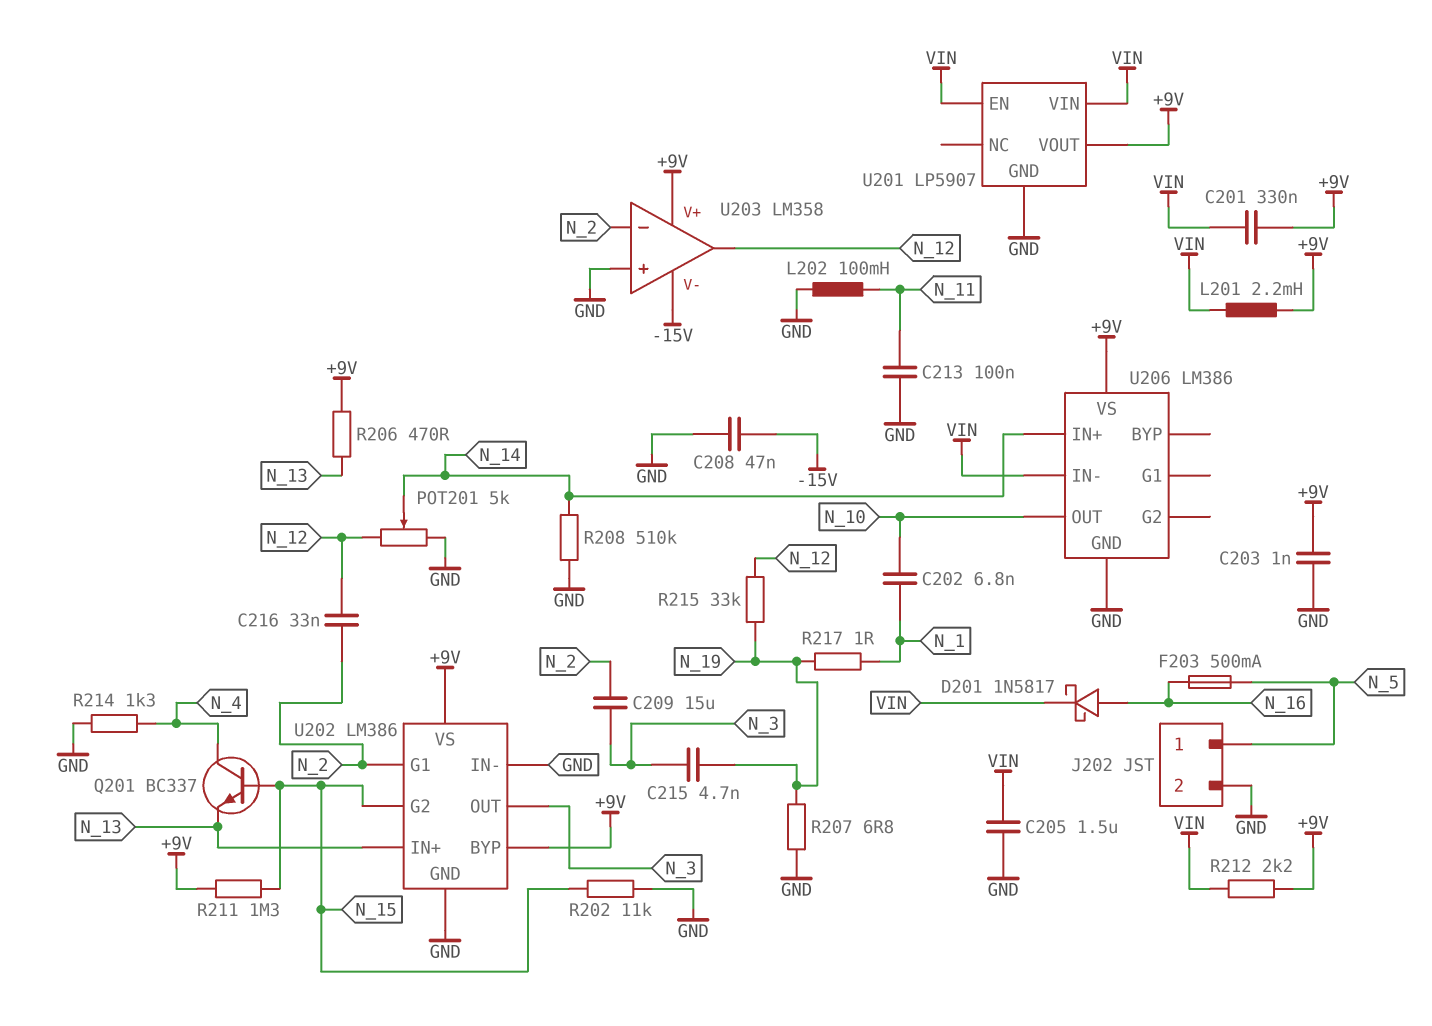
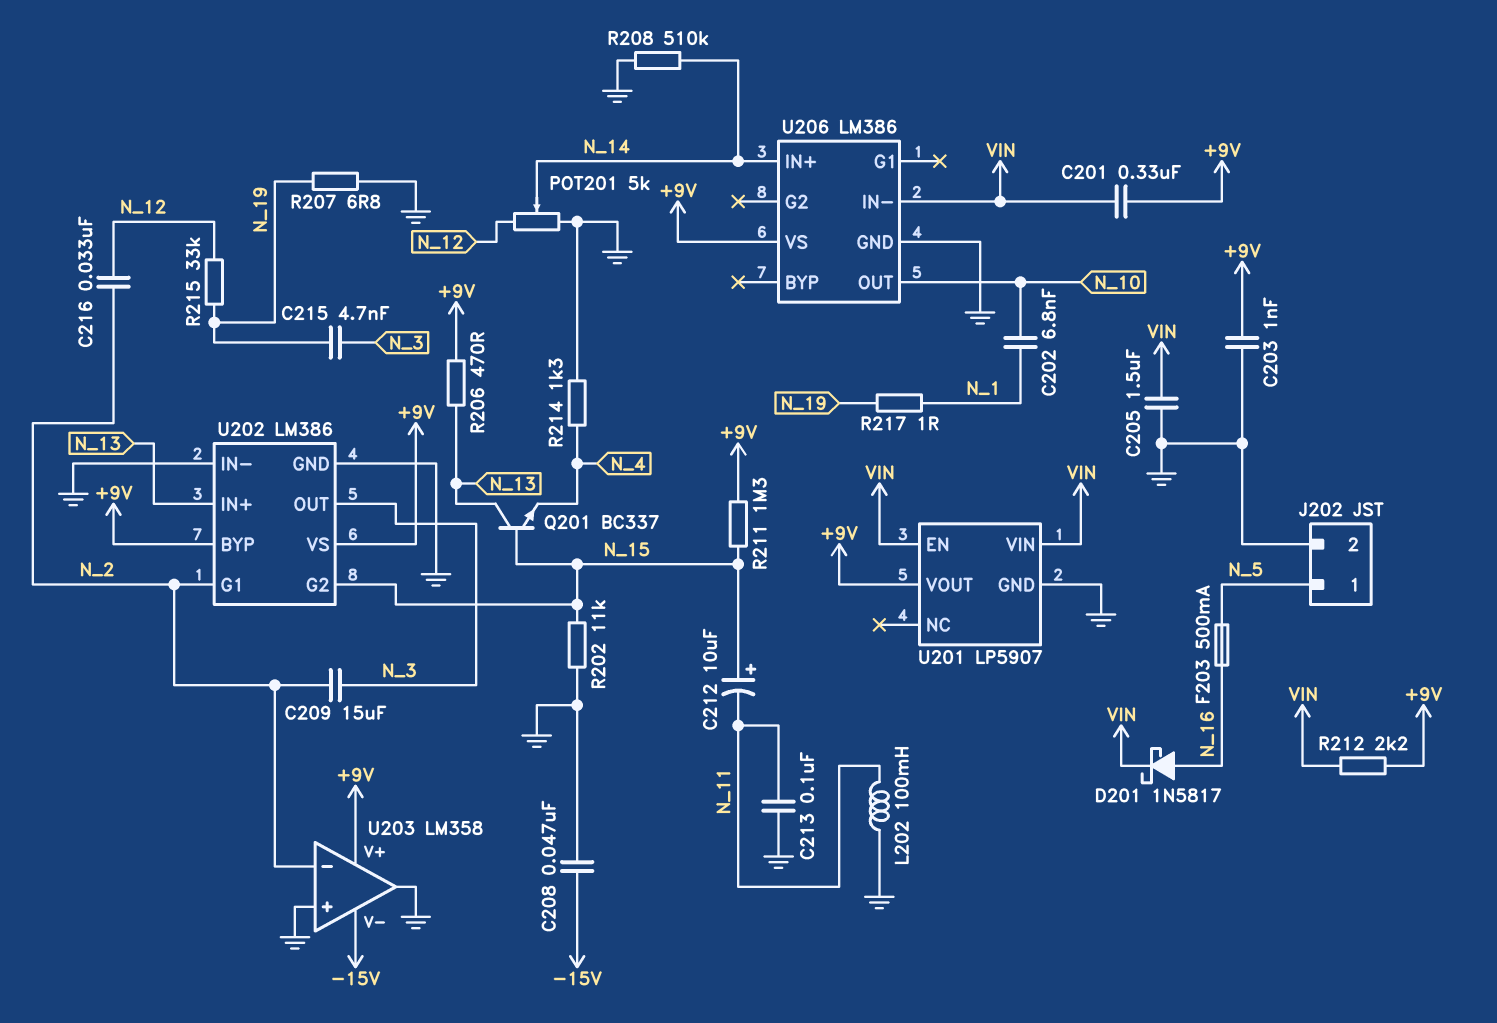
C212: none -> 10uF (plus N_15, minus N_11)
L201: 2.2mH (+9V, VIN) -> none
Q201: NPN BC337 (B N_15, C N_4, E N_13) -> NPN BC337 (B N_15, C N_13, E N_4)
U203 pin out: N_12 -> GND

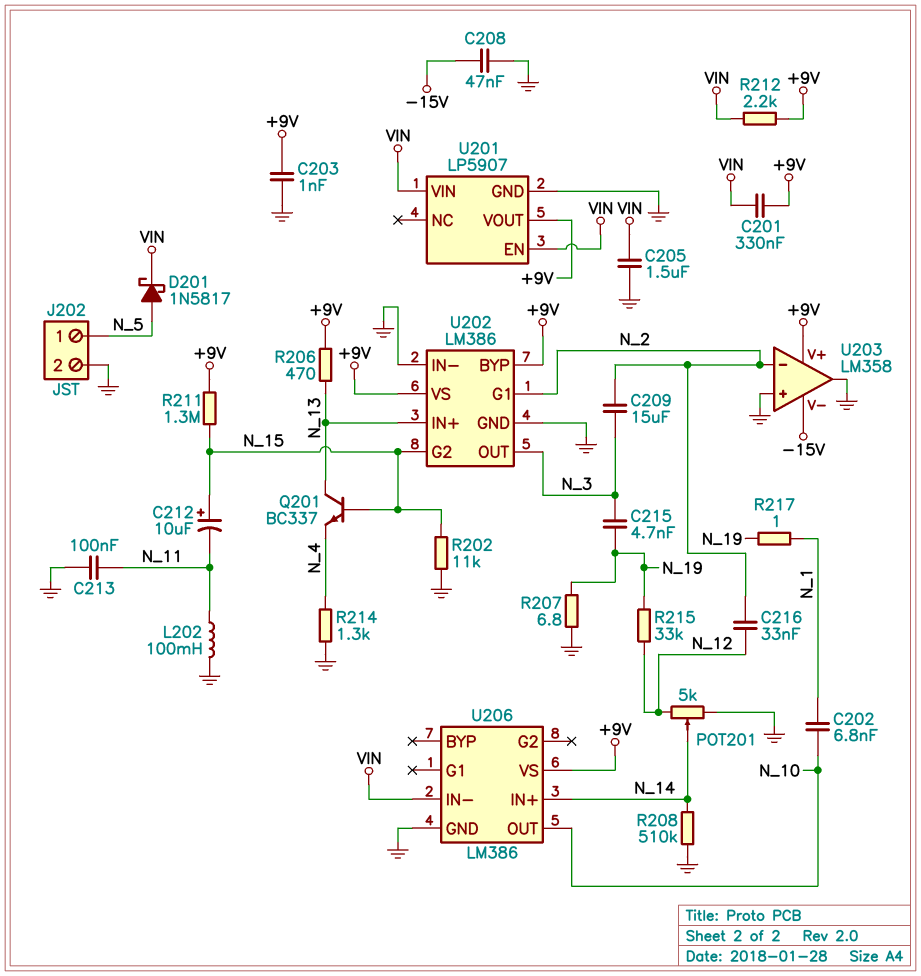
D201: schottky 1N5817 (A N_16, K VIN) -> schottky 1N5817 (A N_5, K VIN)
F203: 500mA (N_5, N_16) -> none

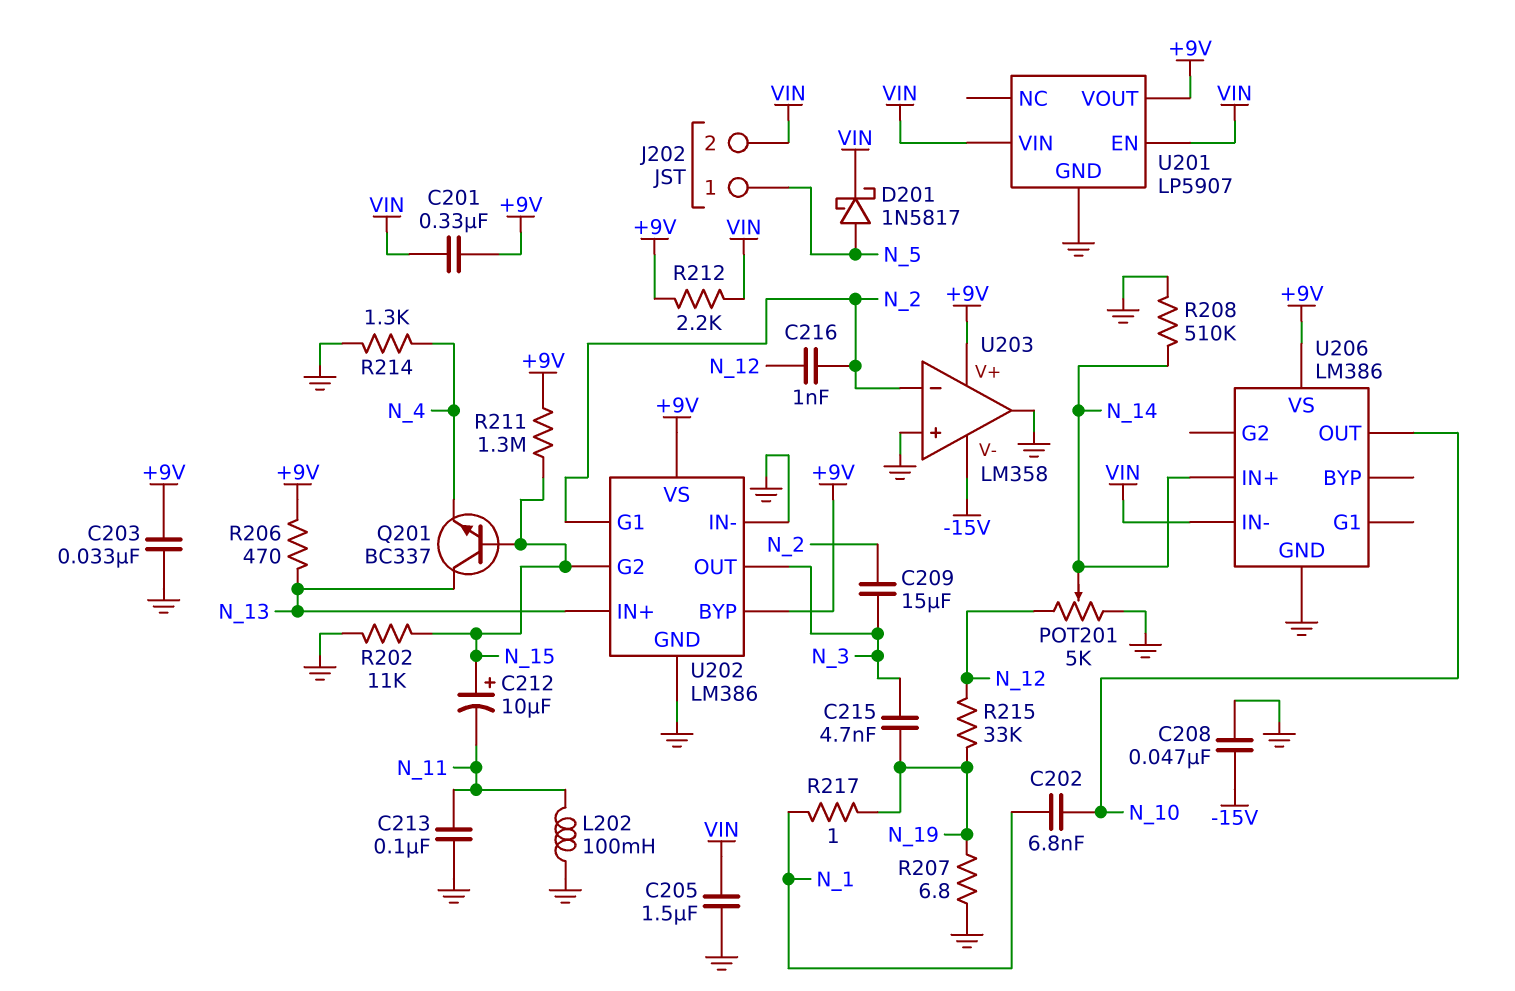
C203: 1nF (+9V, GND) -> 33nF (+9V, GND)
C216: 33nF (N_2, N_12) -> 1nF (N_2, N_12)
J202 pin 2: GND -> VIN

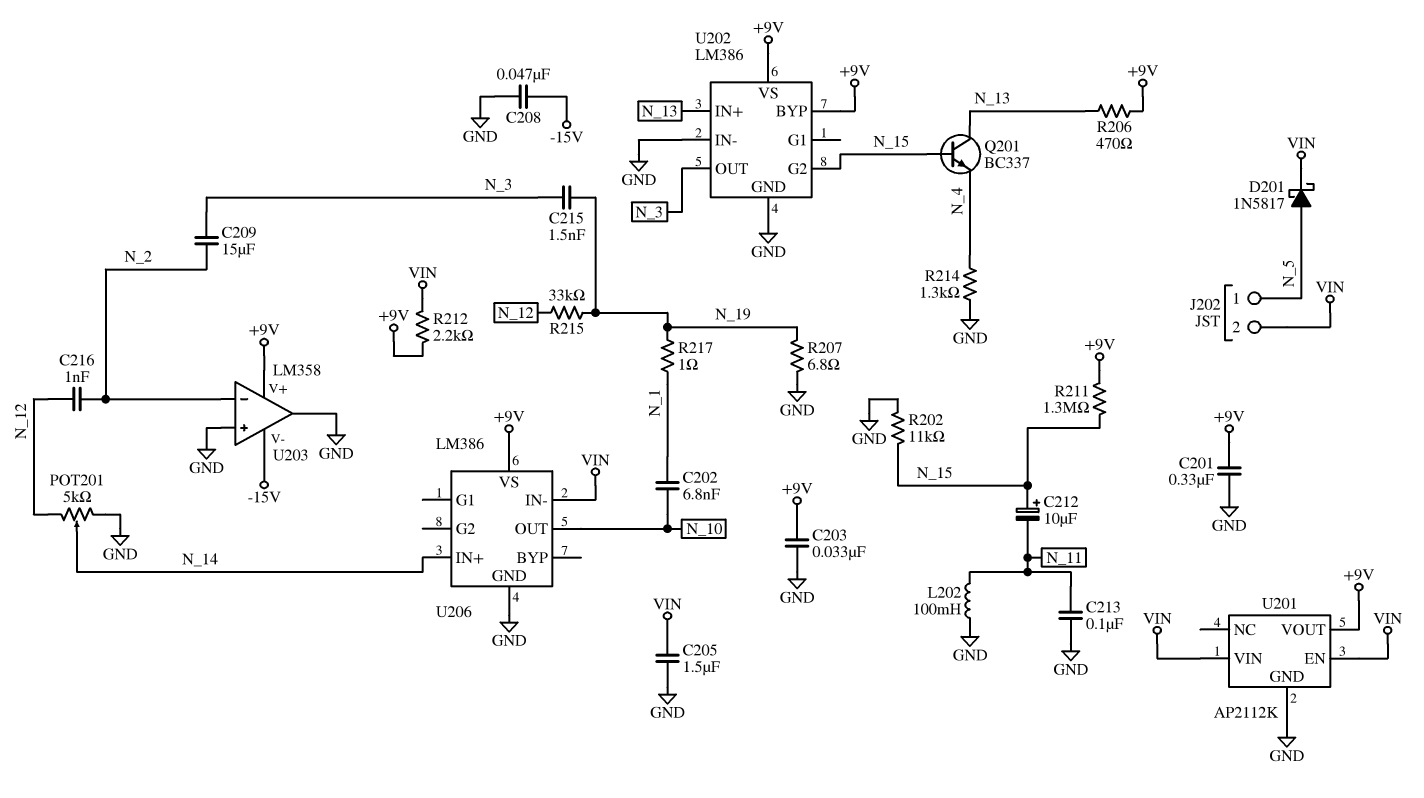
C201: 330nF (+9V, VIN) -> 330nF (+9V, GND)
C215: 4.7nF (N_3, N_19) -> 1.5nF (N_3, N_19)
R208: 510k (GND, N_14) -> none
U201: LP5907 -> AP2112K
U202 pin G1: N_2 -> none

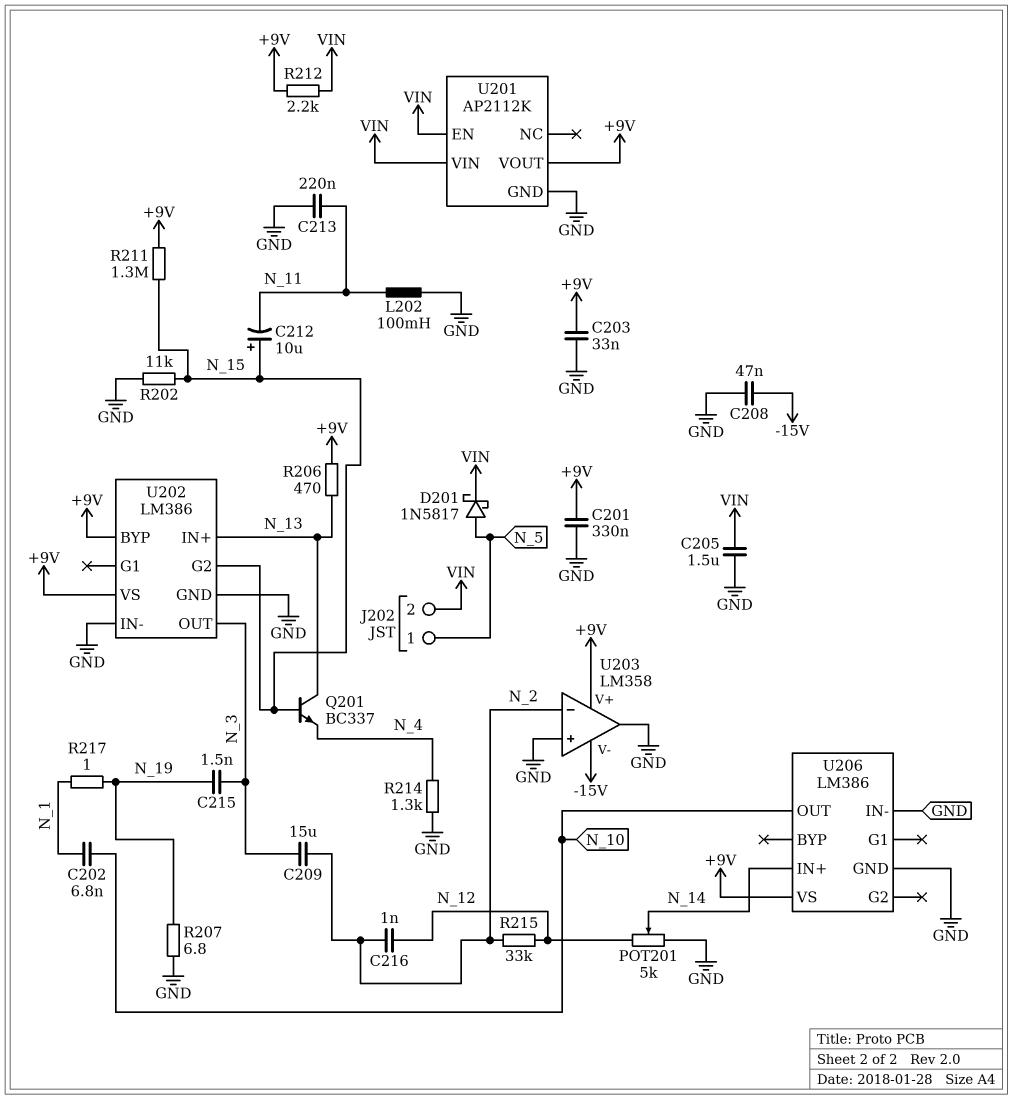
C213: 100nF (GND, N_11) -> 220nF (GND, N_11)
R215: 33k (N_12, N_19) -> 33k (N_2, N_12)
U206 pin IN-: VIN -> GND

